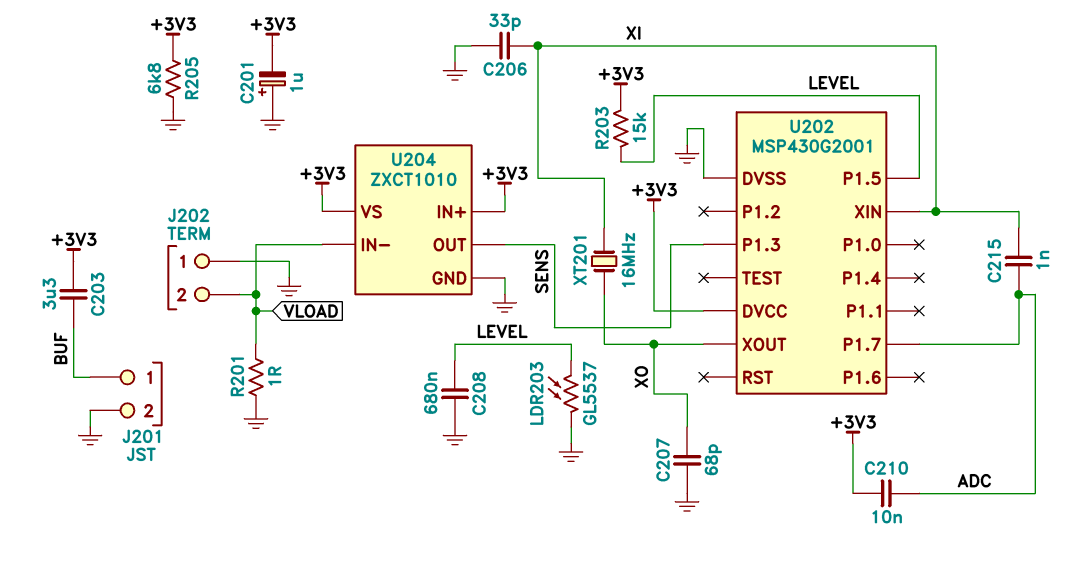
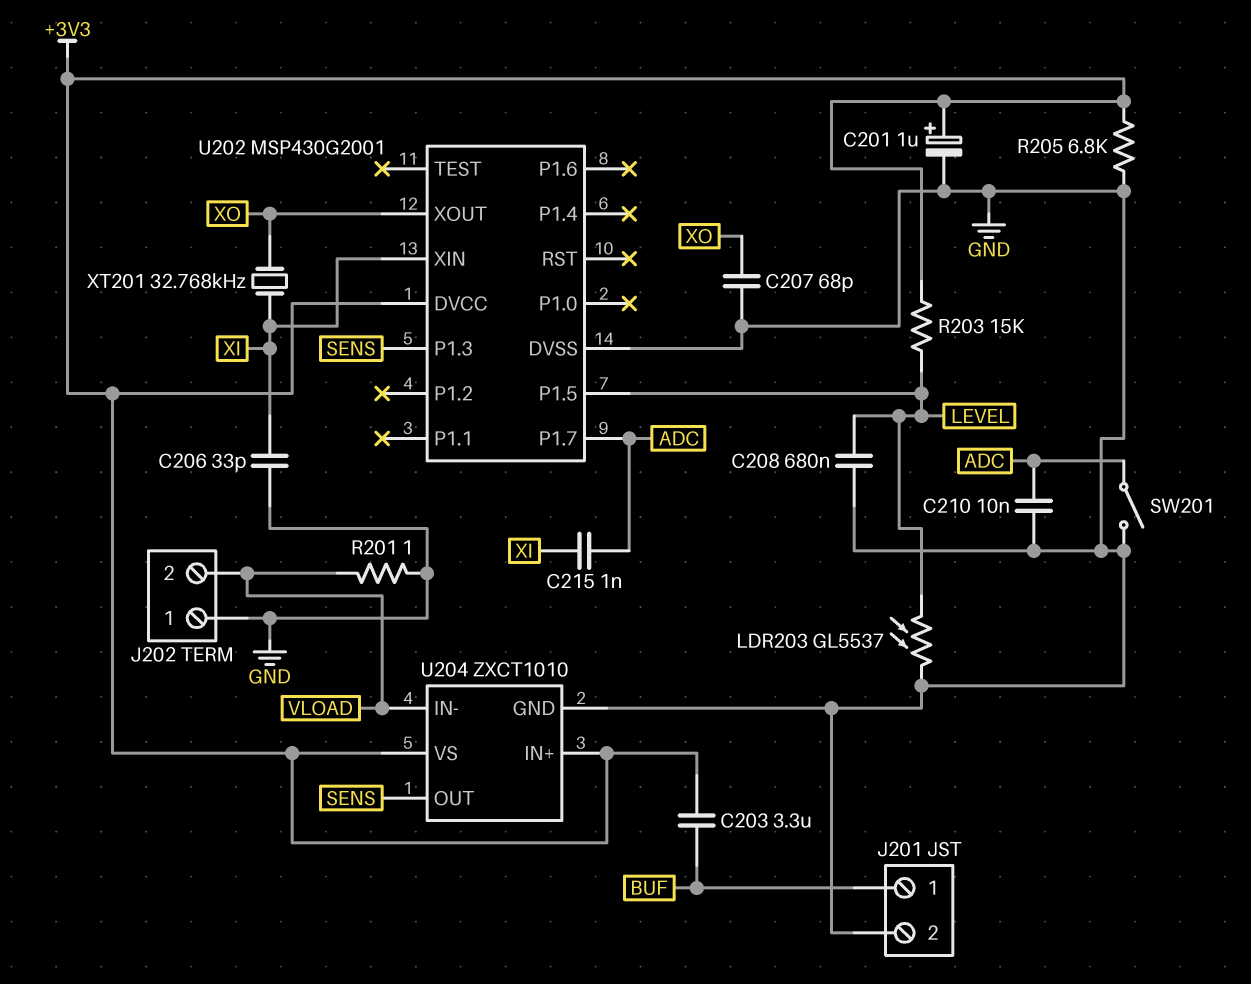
C201: 1uF (plus GND, minus +3V3) -> 1uF (plus +3V3, minus GND)
C210: 10nF (+3V3, ADC) -> 10nF (ADC, GND)
SW201: none -> switch (ADC, GND)
XT201: 16MHz (XI, XO) -> 32.768kHz (XI, XO)

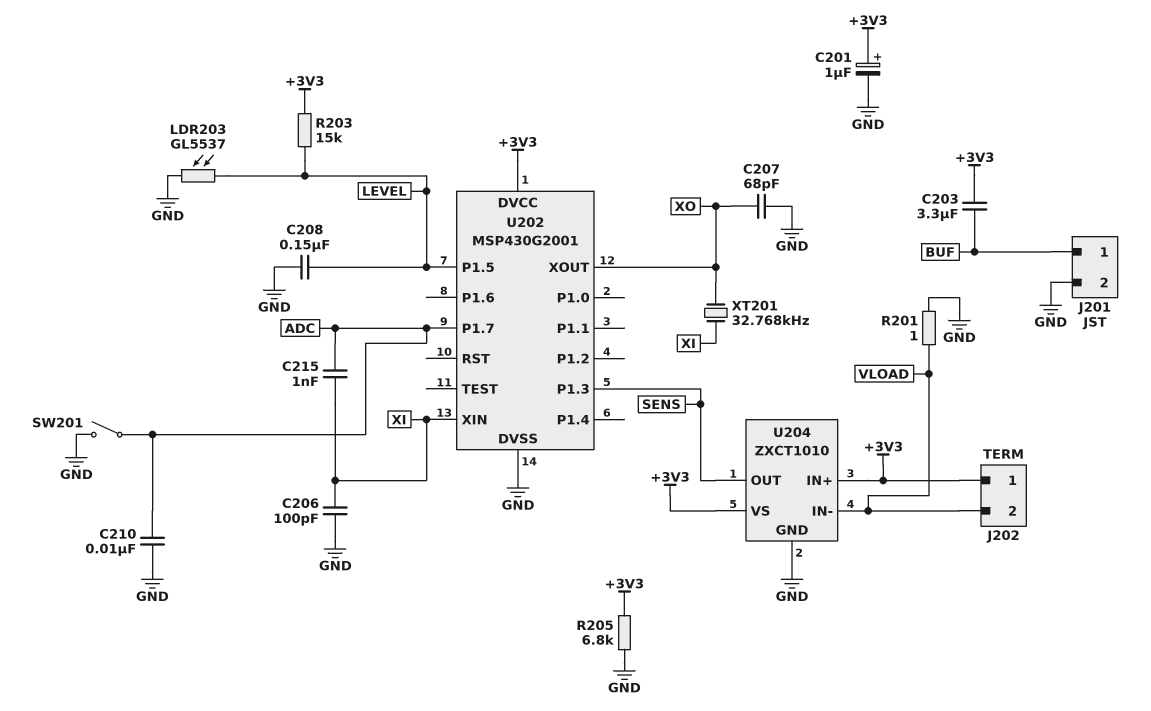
C206: 33pF (GND, XI) -> 100pF (GND, XI)
C208: 680nF (GND, LEVEL) -> 150nF (GND, LEVEL)
J202 pin 1: GND -> +3V3

